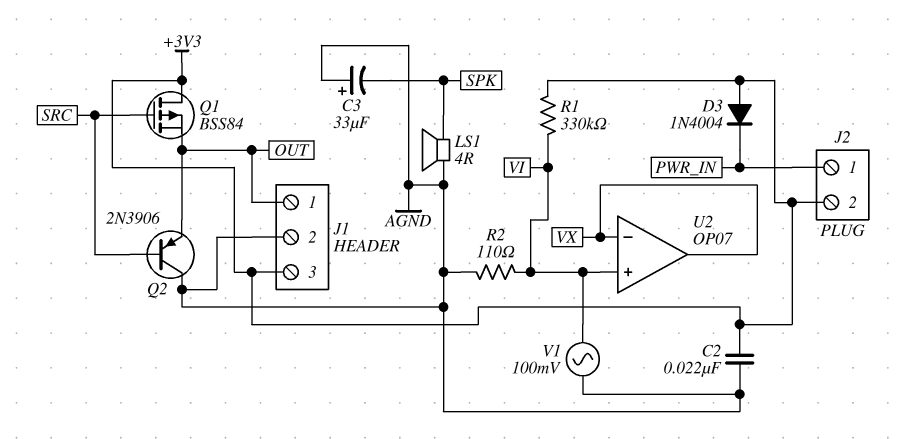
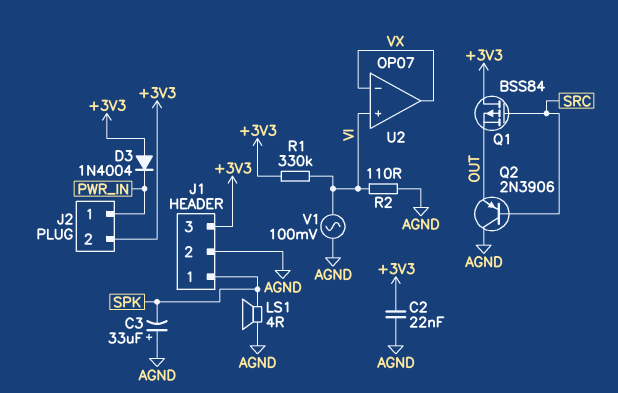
J1 pin 1: OUT -> SPK

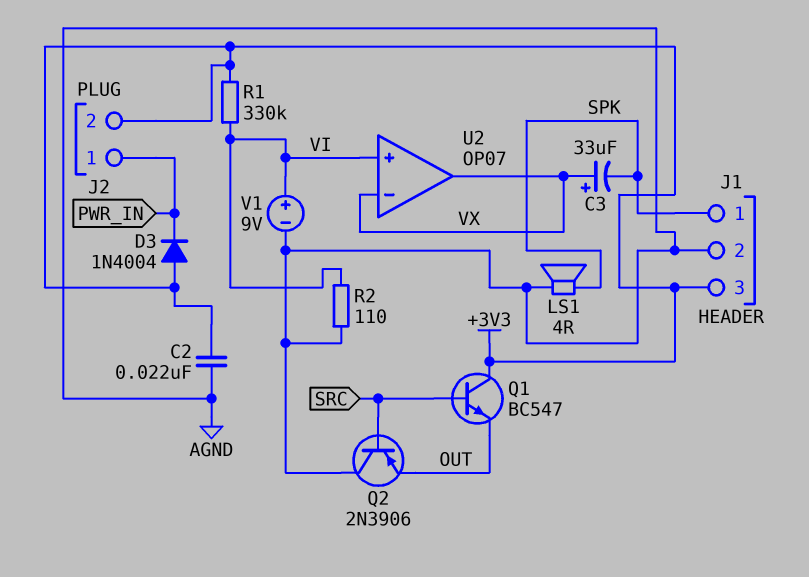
C3: 33uF (plus AGND, minus SPK) -> 33uF (plus VX, minus SPK)
Q1: PMOS BSS84 (G SRC, D +3V3, S OUT) -> NPN BC547 (B SRC, C +3V3, E OUT)
V1: AC 100mV (AGND, VI) -> 9V (plus VI, minus AGND)

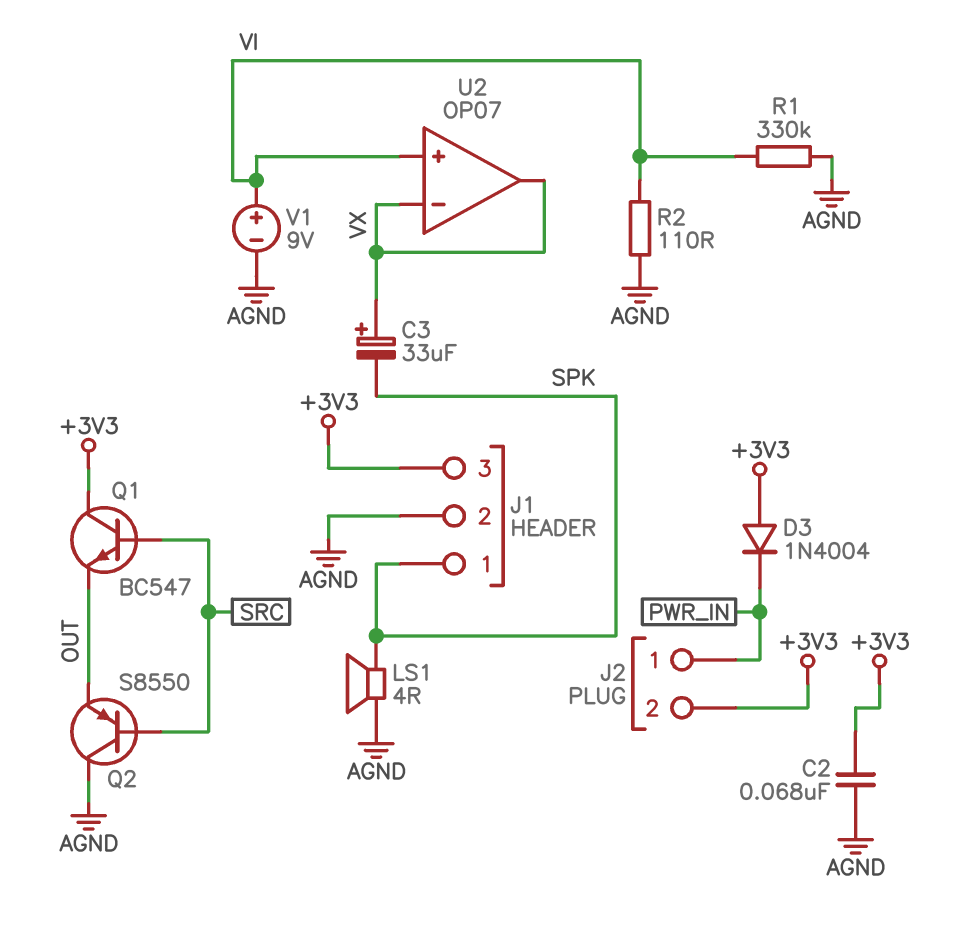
C2: 22nF (+3V3, AGND) -> 68nF (+3V3, AGND)
Q2: PNP 2N3906 (B SRC, C AGND, E OUT) -> PNP S8550 (B SRC, C AGND, E OUT)
R1: 330k (+3V3, VI) -> 330k (AGND, VI)

